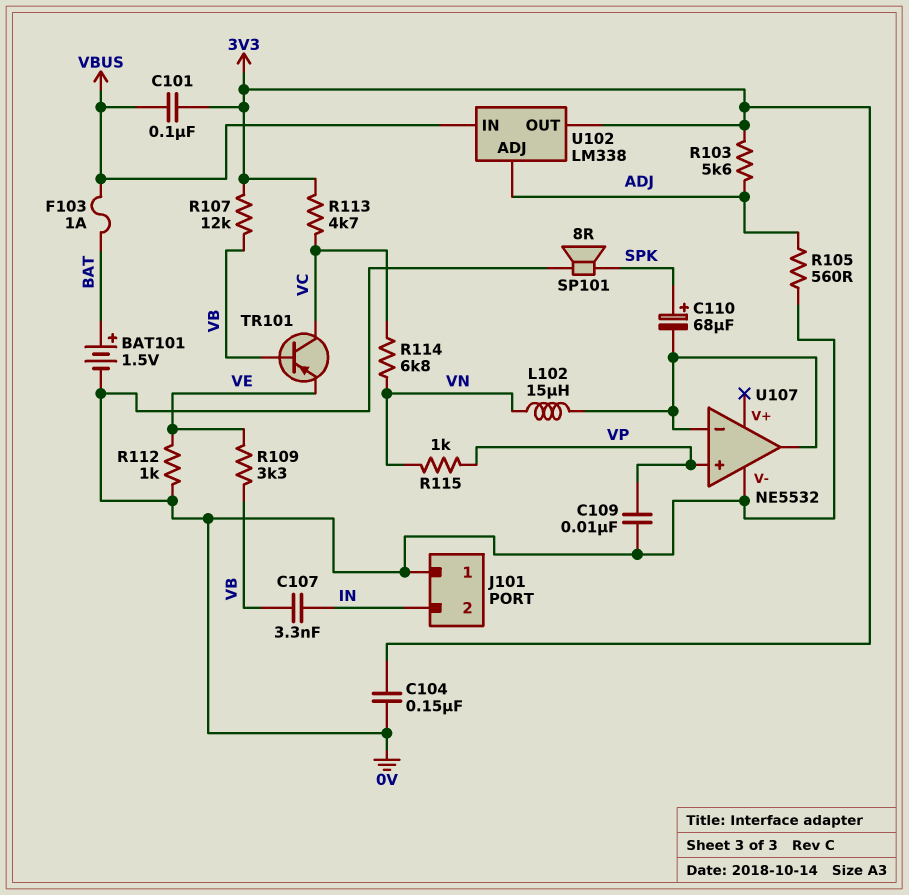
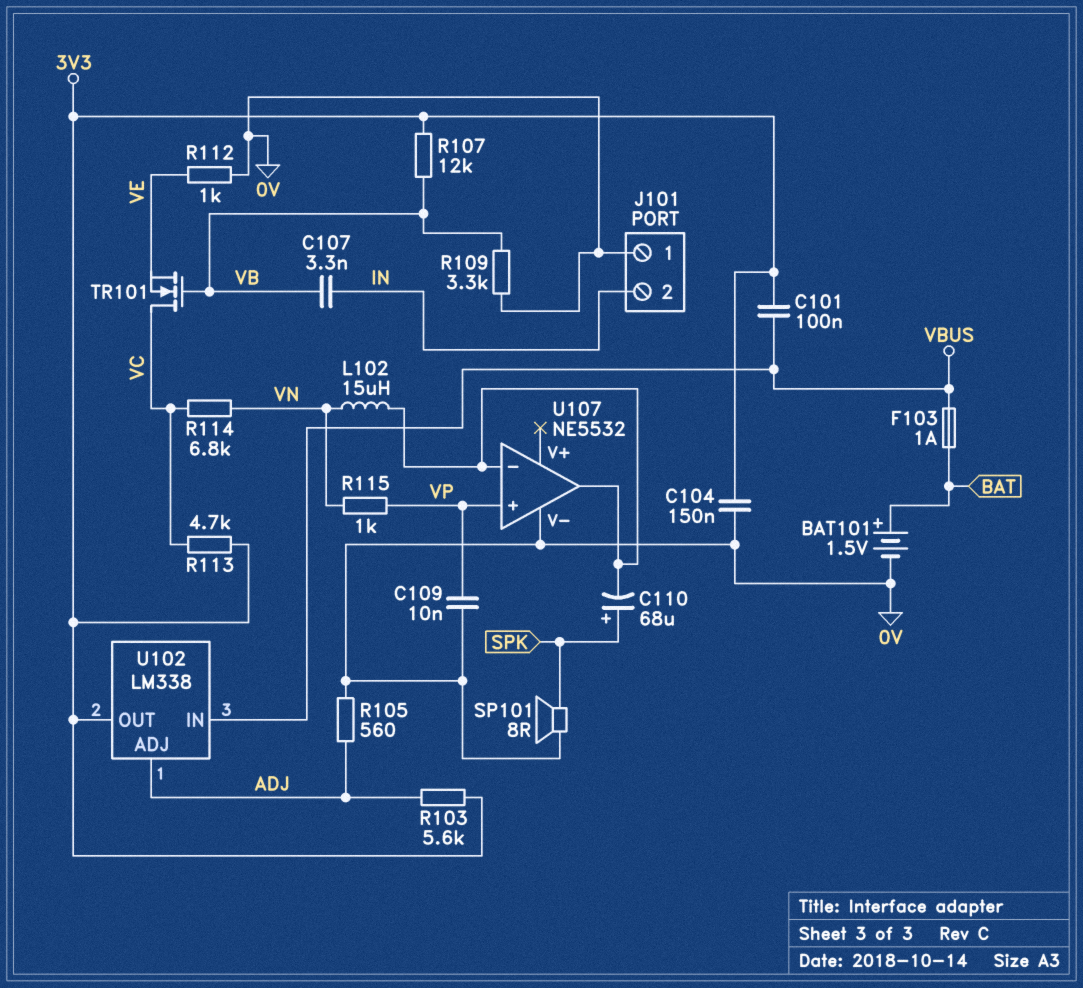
R109: 3.3k (VB, VE) -> 3.3k (0V, VB)
TR101: PNP (B VB, C VC, E VE) -> NMOS (G VB, D VC, S VE)

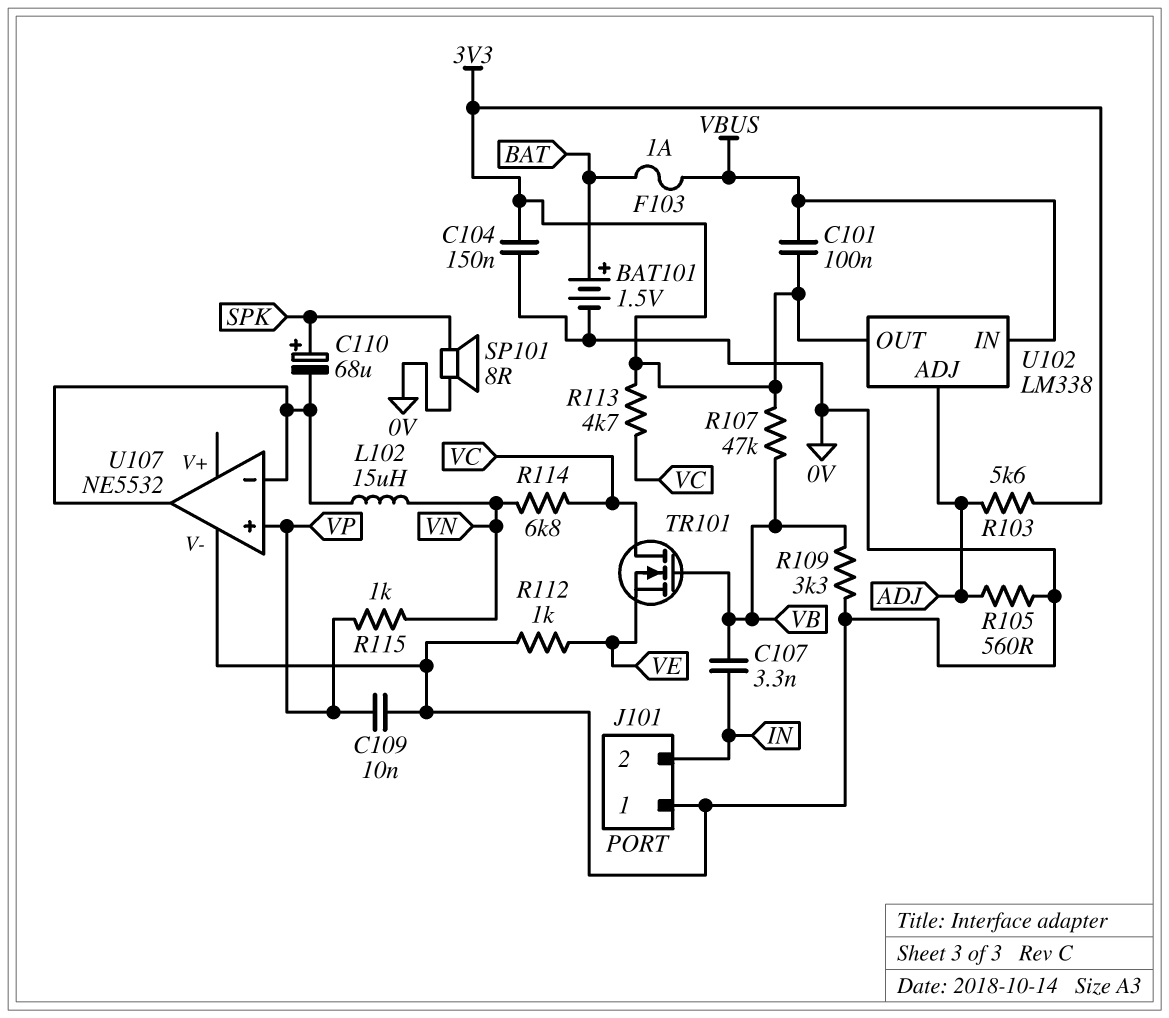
R107: 12k (3V3, VB) -> 47k (3V3, VB)

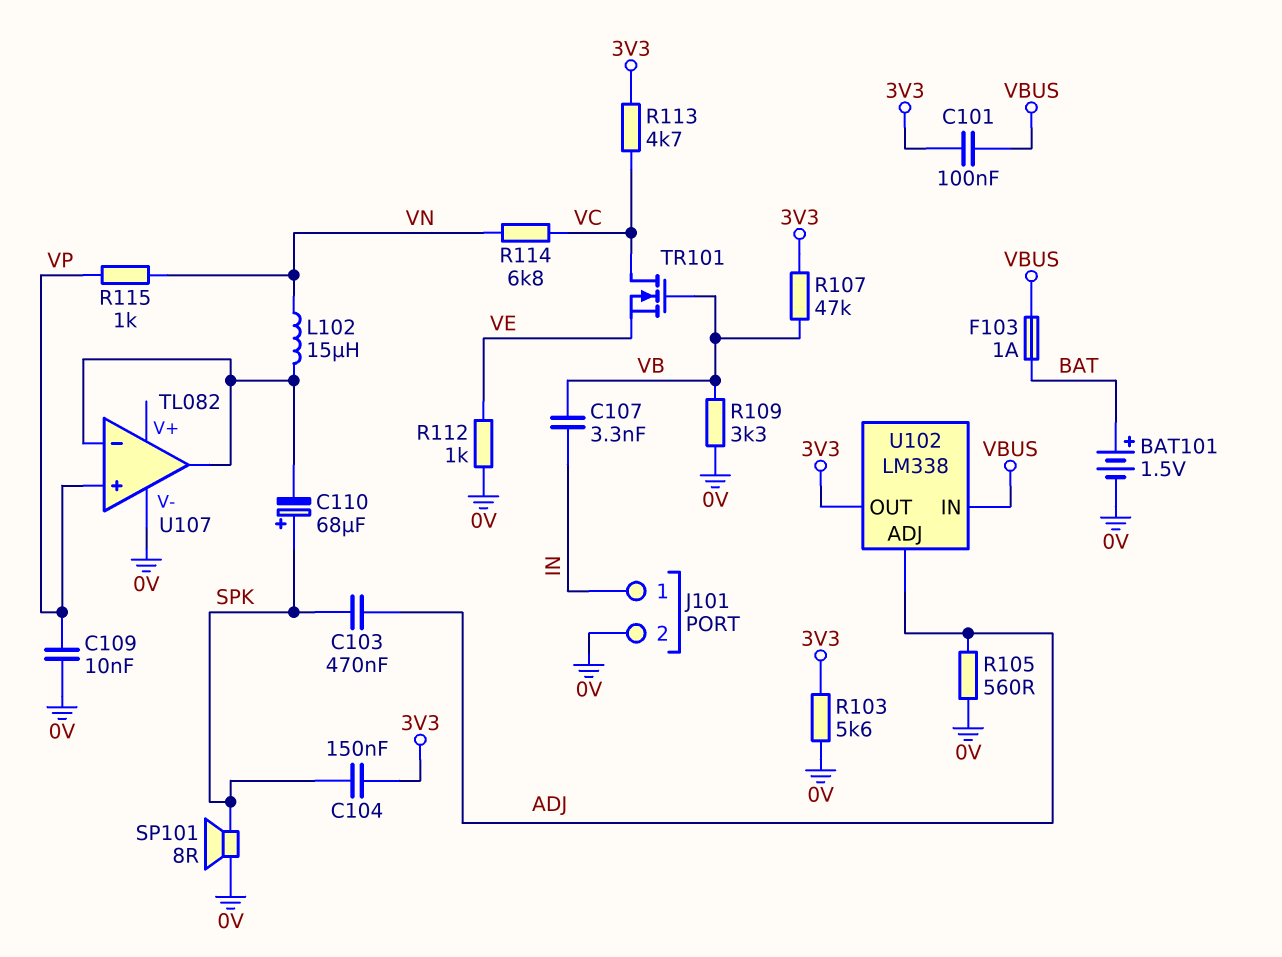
C103: none -> 470nF (ADJ, SPK)
C104: 150nF (0V, 3V3) -> 150nF (3V3, SPK)
J101 pin 1: 0V -> IN
J101 pin 2: IN -> 0V
R103: 5.6k (3V3, ADJ) -> 5.6k (0V, 3V3)
U107: NE5532 -> TL082

